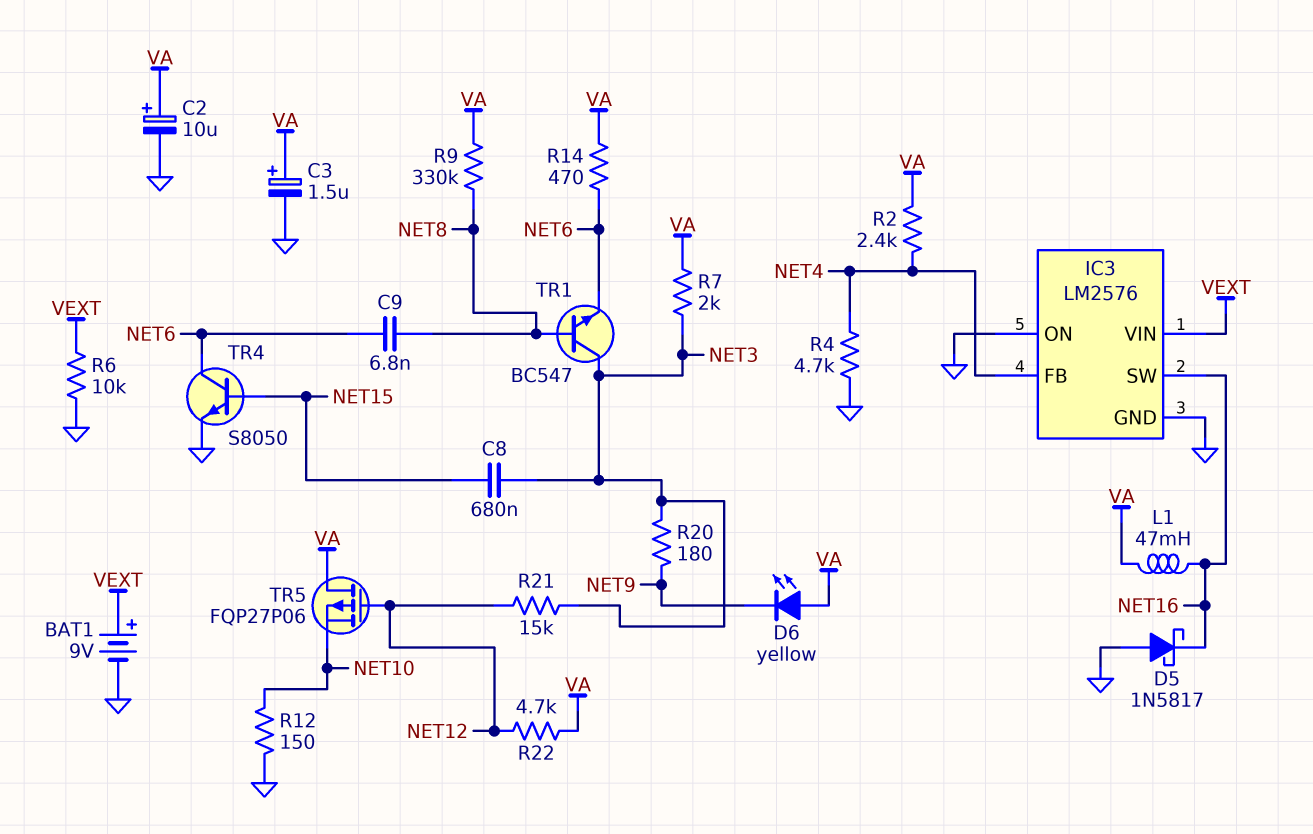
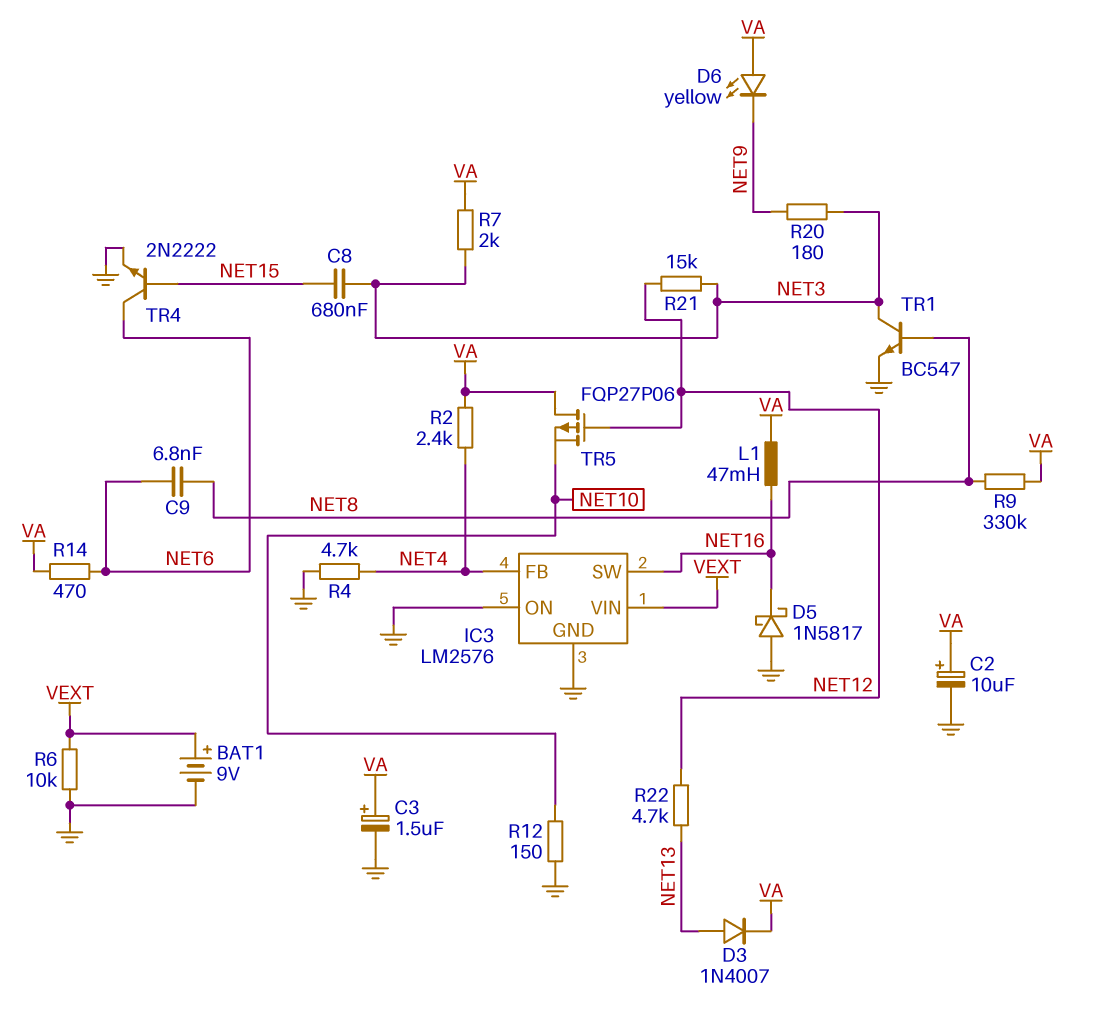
D3: none -> diode 1N4007 (A NET13, K VA)
R22: 4.7k (NET12, VA) -> 4.7k (NET12, NET13)
TR1: NPN BC547 (B NET8, C NET3, E NET6) -> NPN BC547 (B NET8, C NET3, E GND)
TR4: NPN S8050 (B NET15, C NET6, E GND) -> NPN 2N2222 (B NET15, C NET6, E GND)

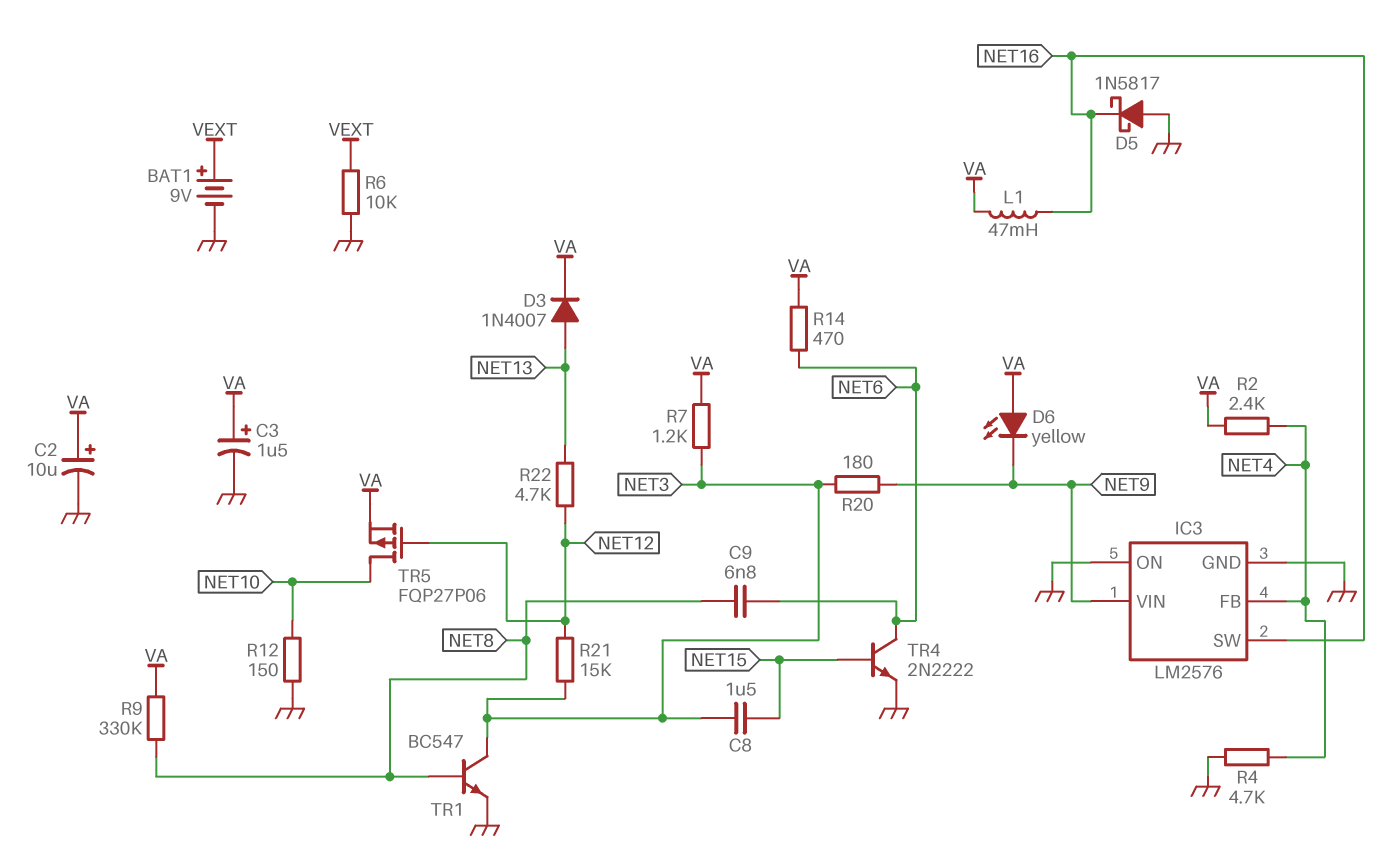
C8: 680nF (NET3, NET15) -> 1.5uF (NET3, NET15)
IC3 pin VIN: VEXT -> NET9
R7: 2k (NET3, VA) -> 1.2k (NET3, VA)
TR5: PMOS FQP27P06 (G NET12, D VA, S NET10) -> PMOS FQP27P06 (G NET12, D NET10, S VA)

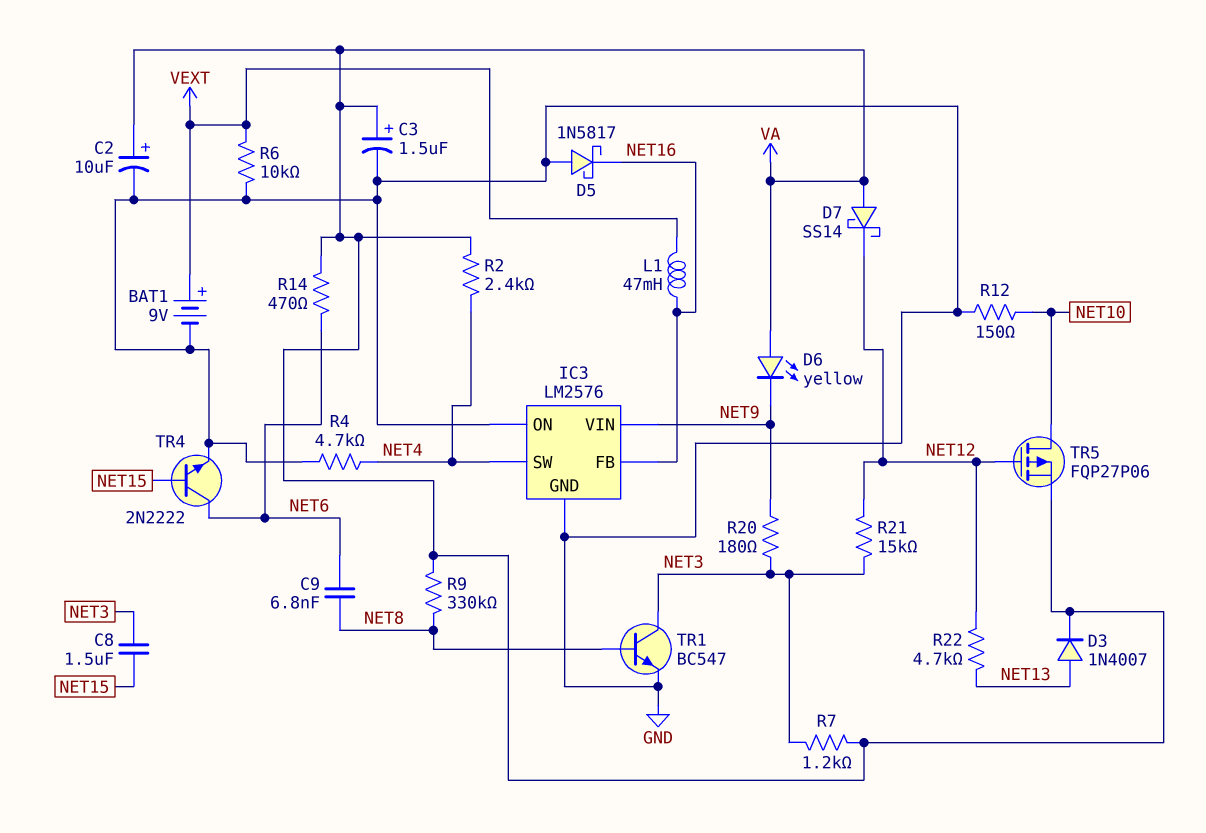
D7: none -> schottky SS14 (A VA, K NET12)
IC3 pin FB: NET4 -> NET16
IC3 pin SW: NET16 -> NET4
L1: 47mH (NET16, VA) -> 47mH (NET16, VEXT)

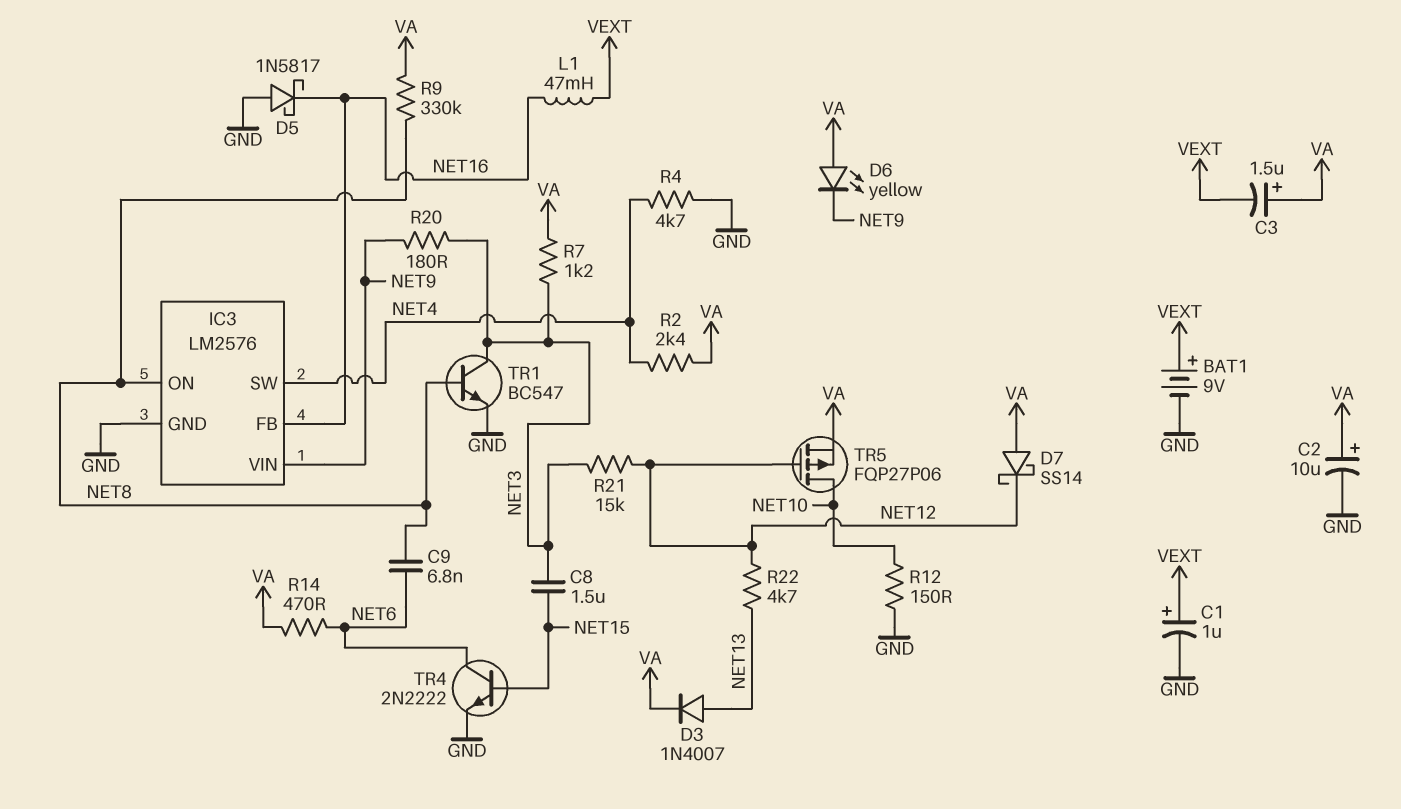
C1: none -> 1uF (plus VEXT, minus GND)
C3: 1.5uF (plus VA, minus GND) -> 1.5uF (plus VA, minus VEXT)
IC3 pin ON: GND -> NET8
R6: 10k (GND, VEXT) -> none

